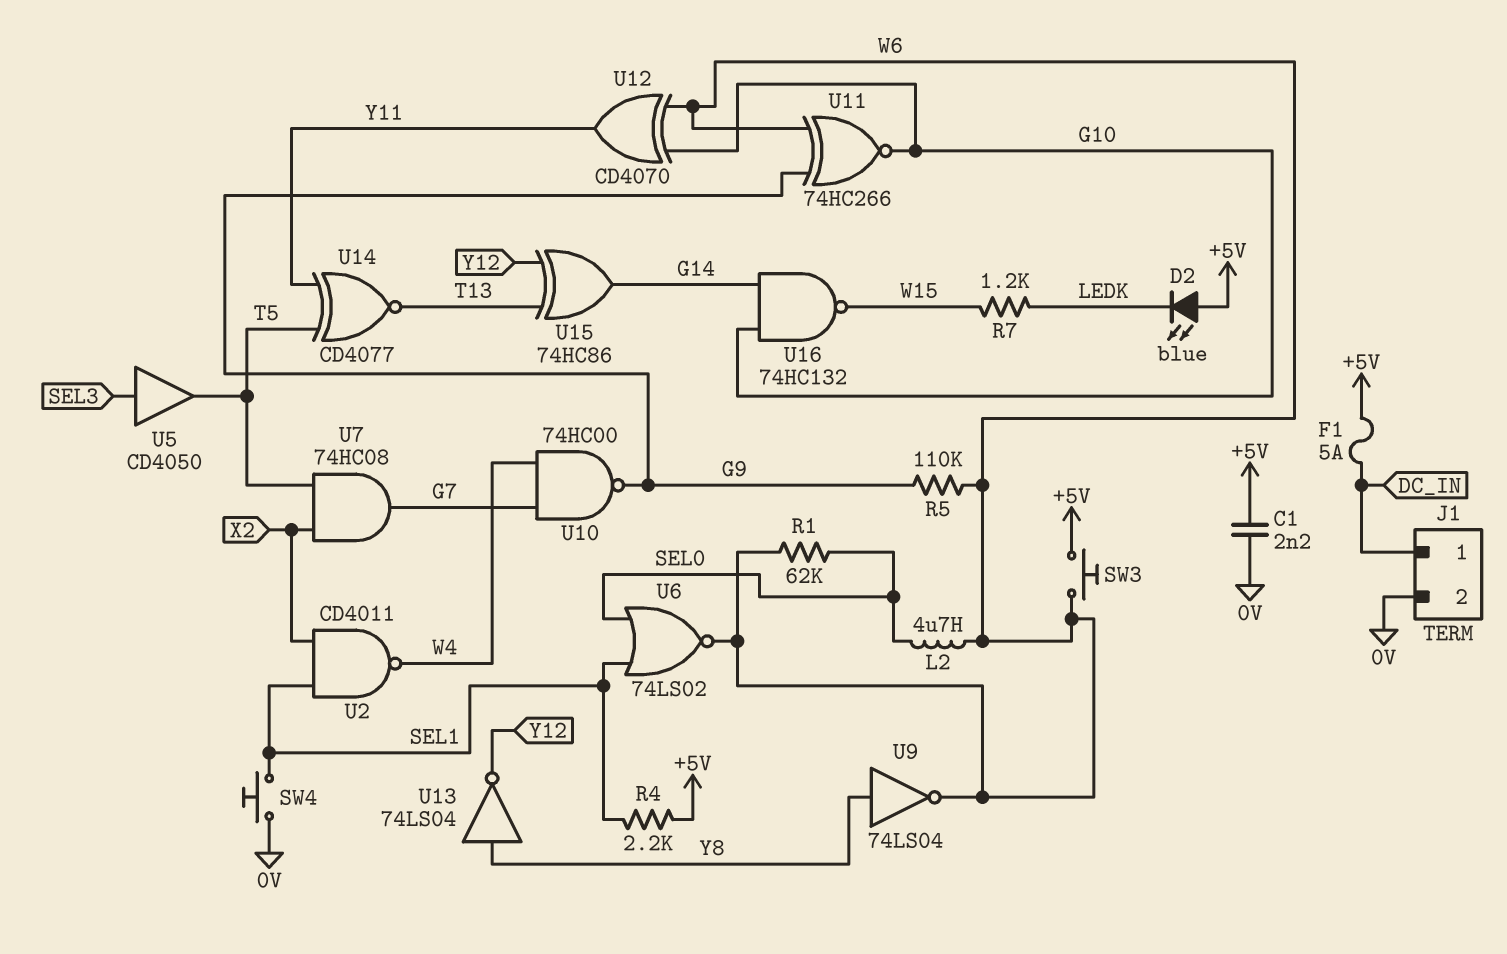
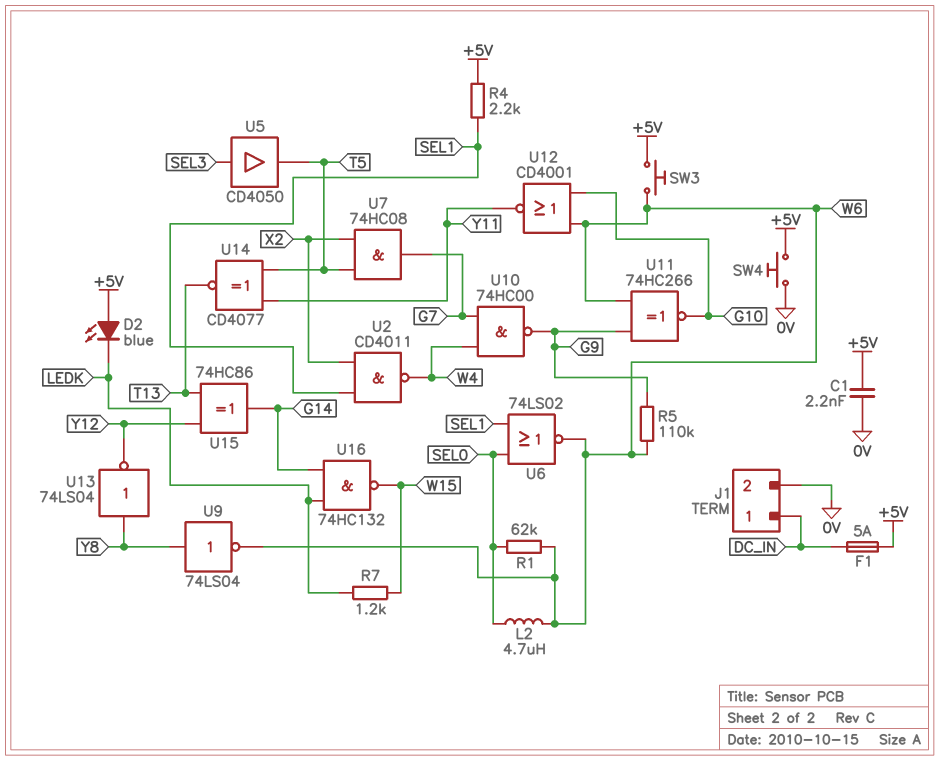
SW4: button (0V, SEL1) -> button (+5V, 0V)
U12: XOR CD4070 (in G10, in W6, out Y11) -> NOR CD4001 (in G10, in W6, out Y11)
U16: NAND 74HC132 (in G10, in G14, out W15) -> NAND 74HC132 (in G14, in LEDK, out W15)

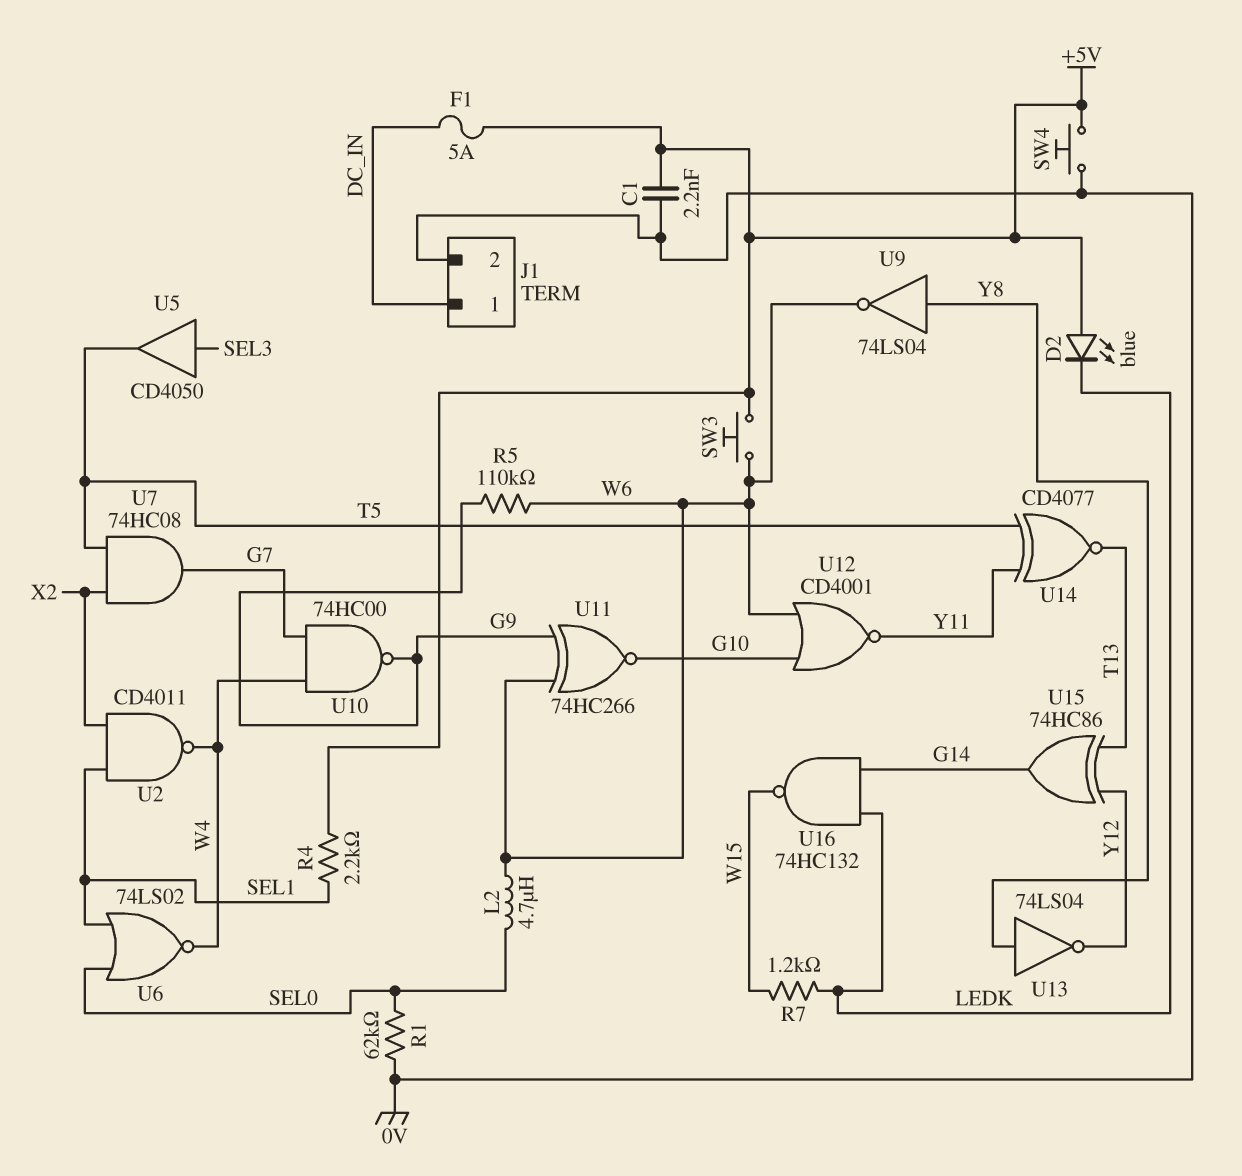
R1: 62k (SEL0, W6) -> 62k (0V, SEL0)
U6: NOR 74LS02 (in SEL0, in SEL1, out W6) -> NOR 74LS02 (in SEL0, in SEL1, out W4)

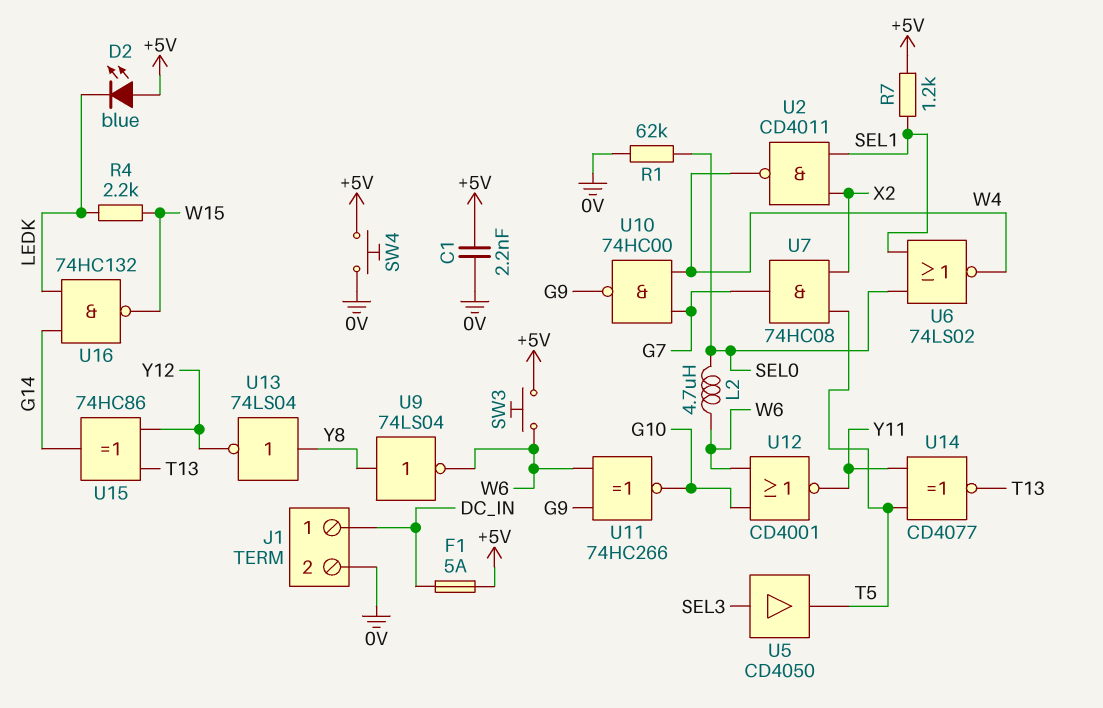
R4: 2.2k (+5V, SEL1) -> 2.2k (LEDK, W15)
R5: 110k (G9, W6) -> none
R7: 1.2k (LEDK, W15) -> 1.2k (+5V, SEL1)

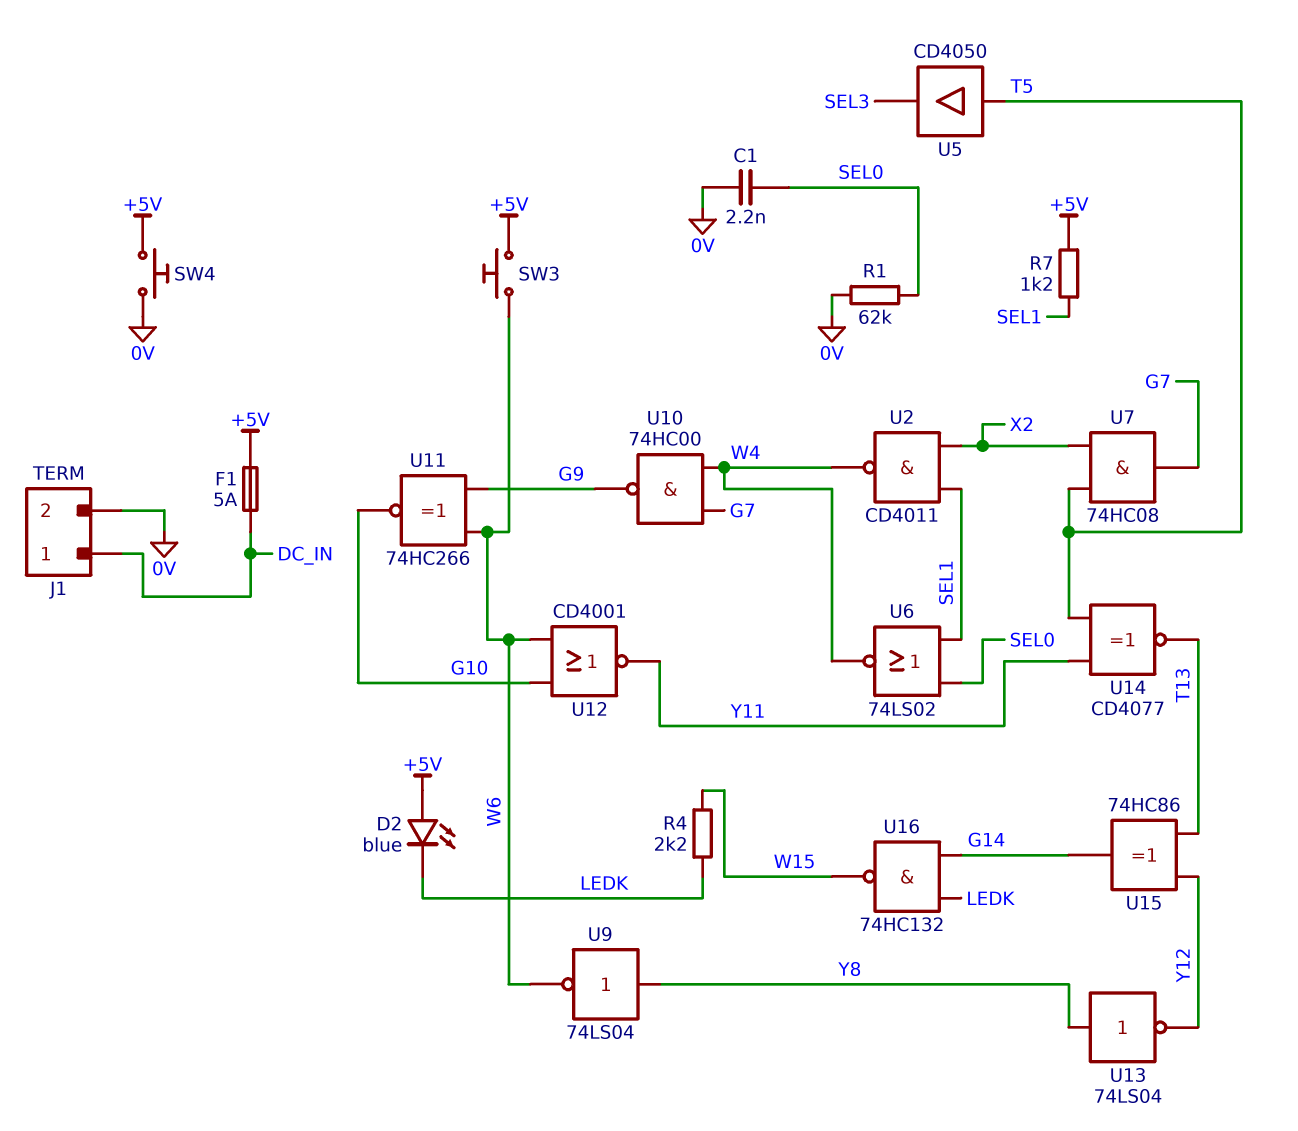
C1: 2.2nF (+5V, 0V) -> 2.2nF (0V, SEL0)
L2: 4.7uH (SEL0, W6) -> none
U5: buffer CD4050 (in SEL3, out T5) -> buffer CD4050 (in T5, out SEL3)

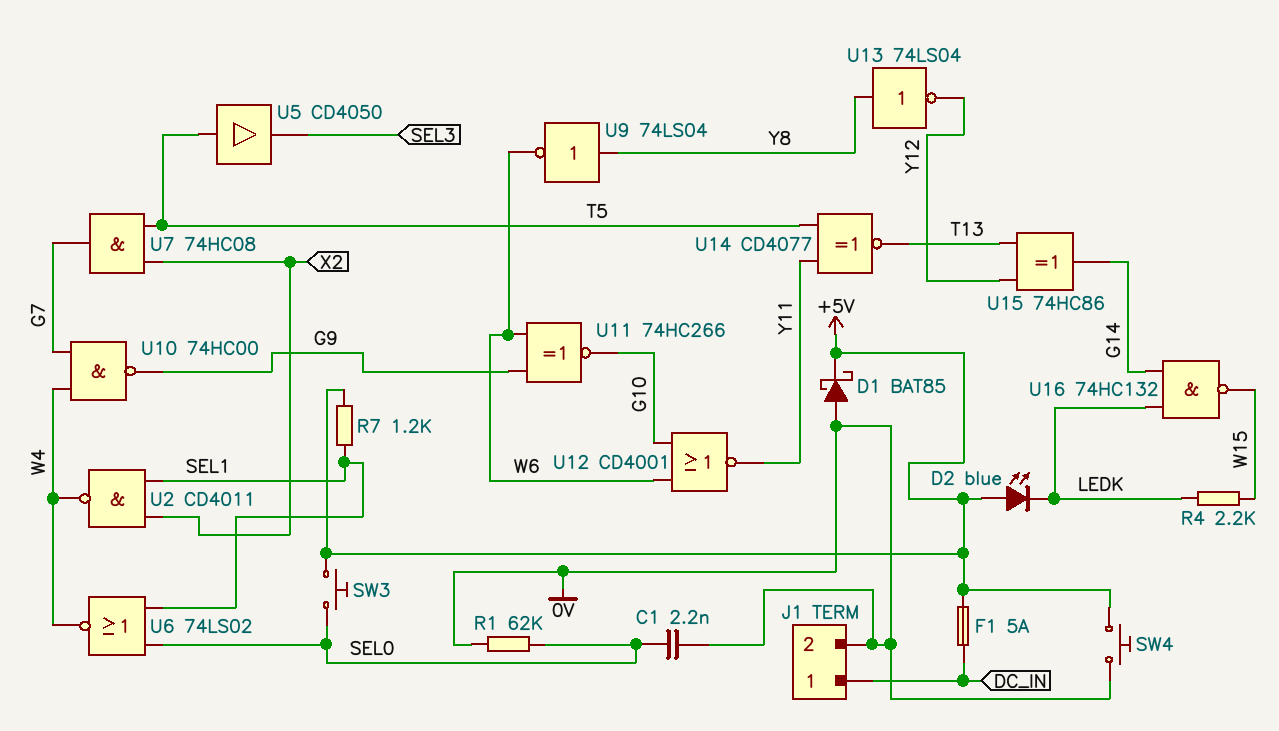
D1: none -> schottky BAT85 (A 0V, K +5V)
SW3: button (+5V, W6) -> button (+5V, SEL0)

